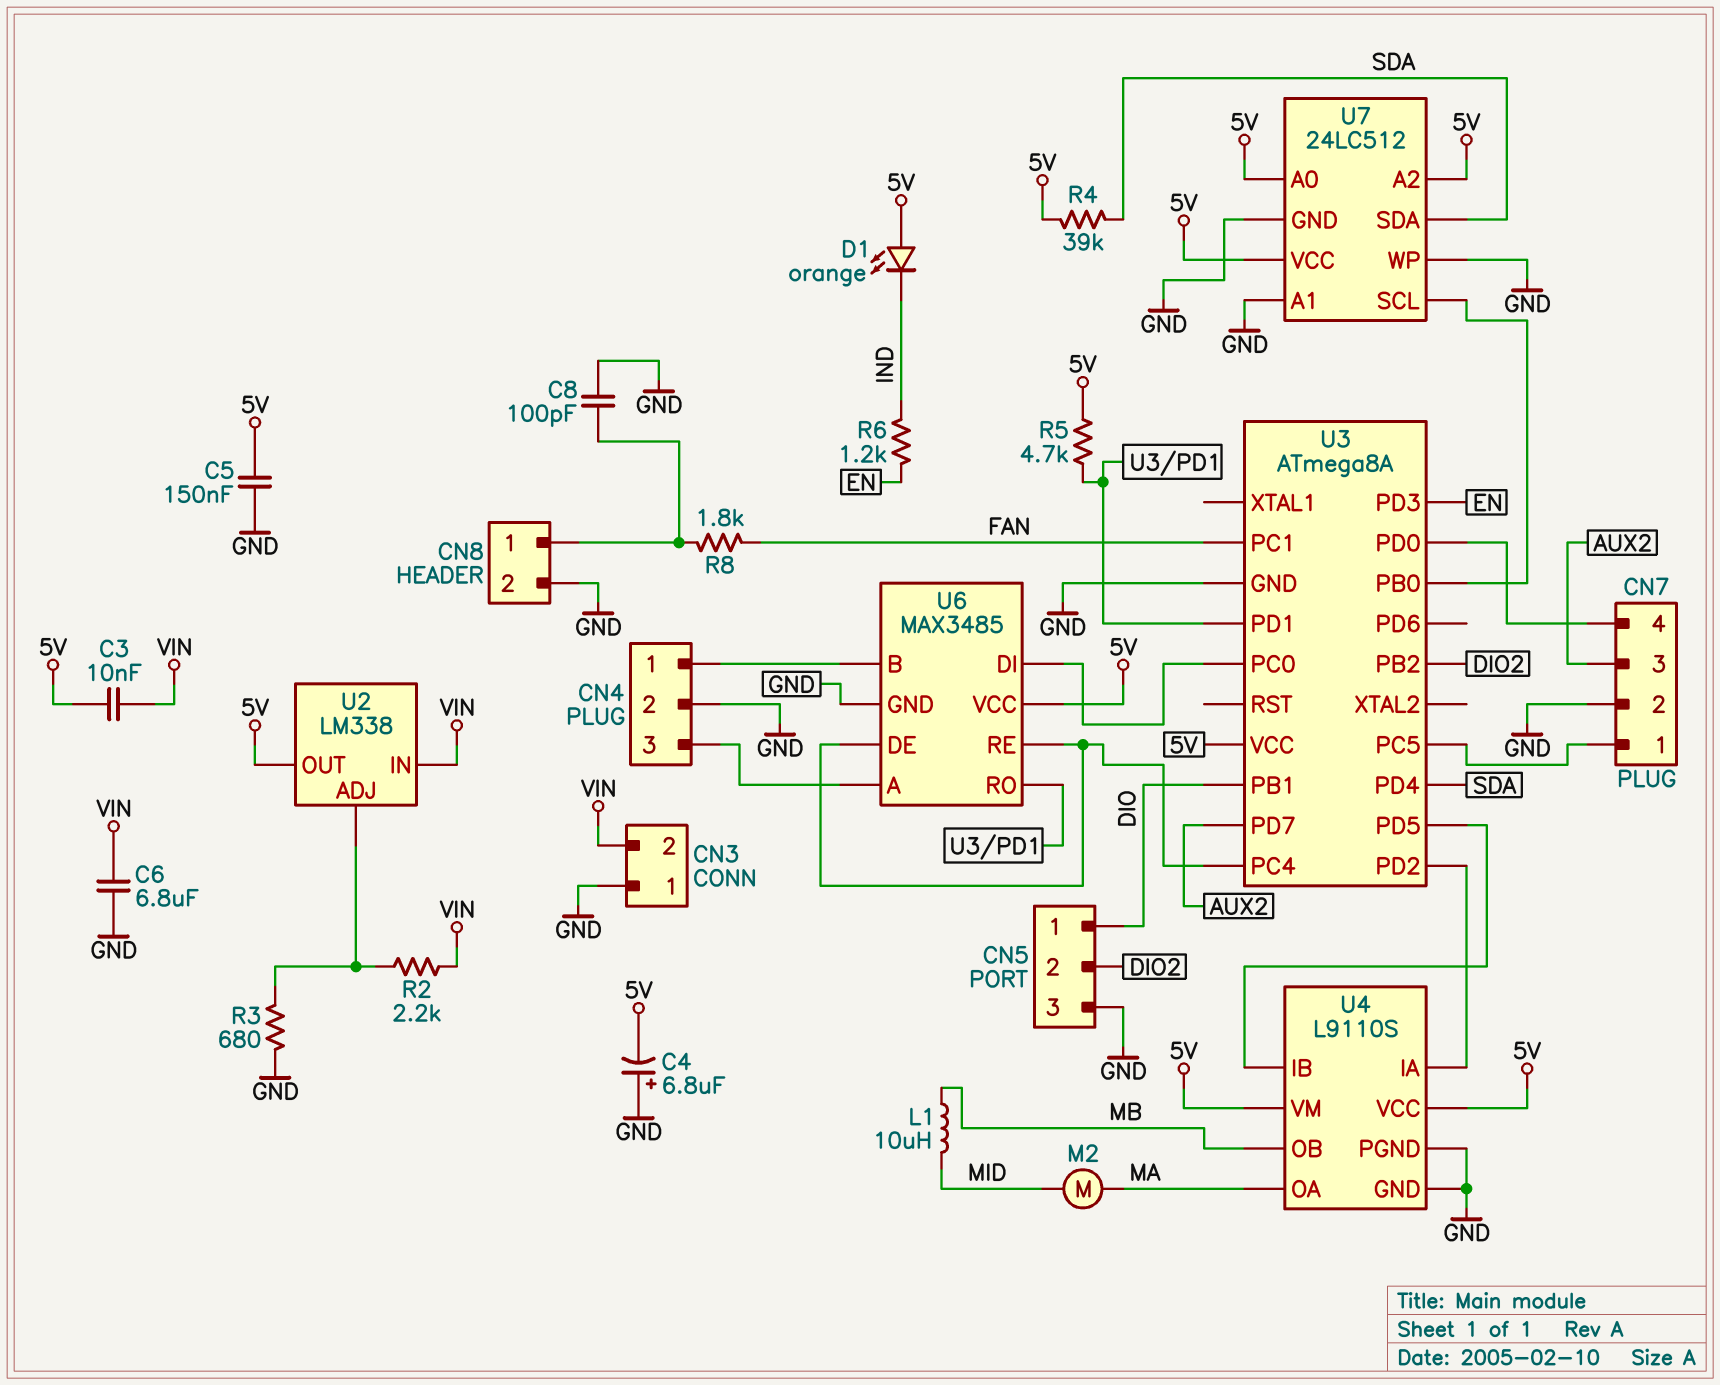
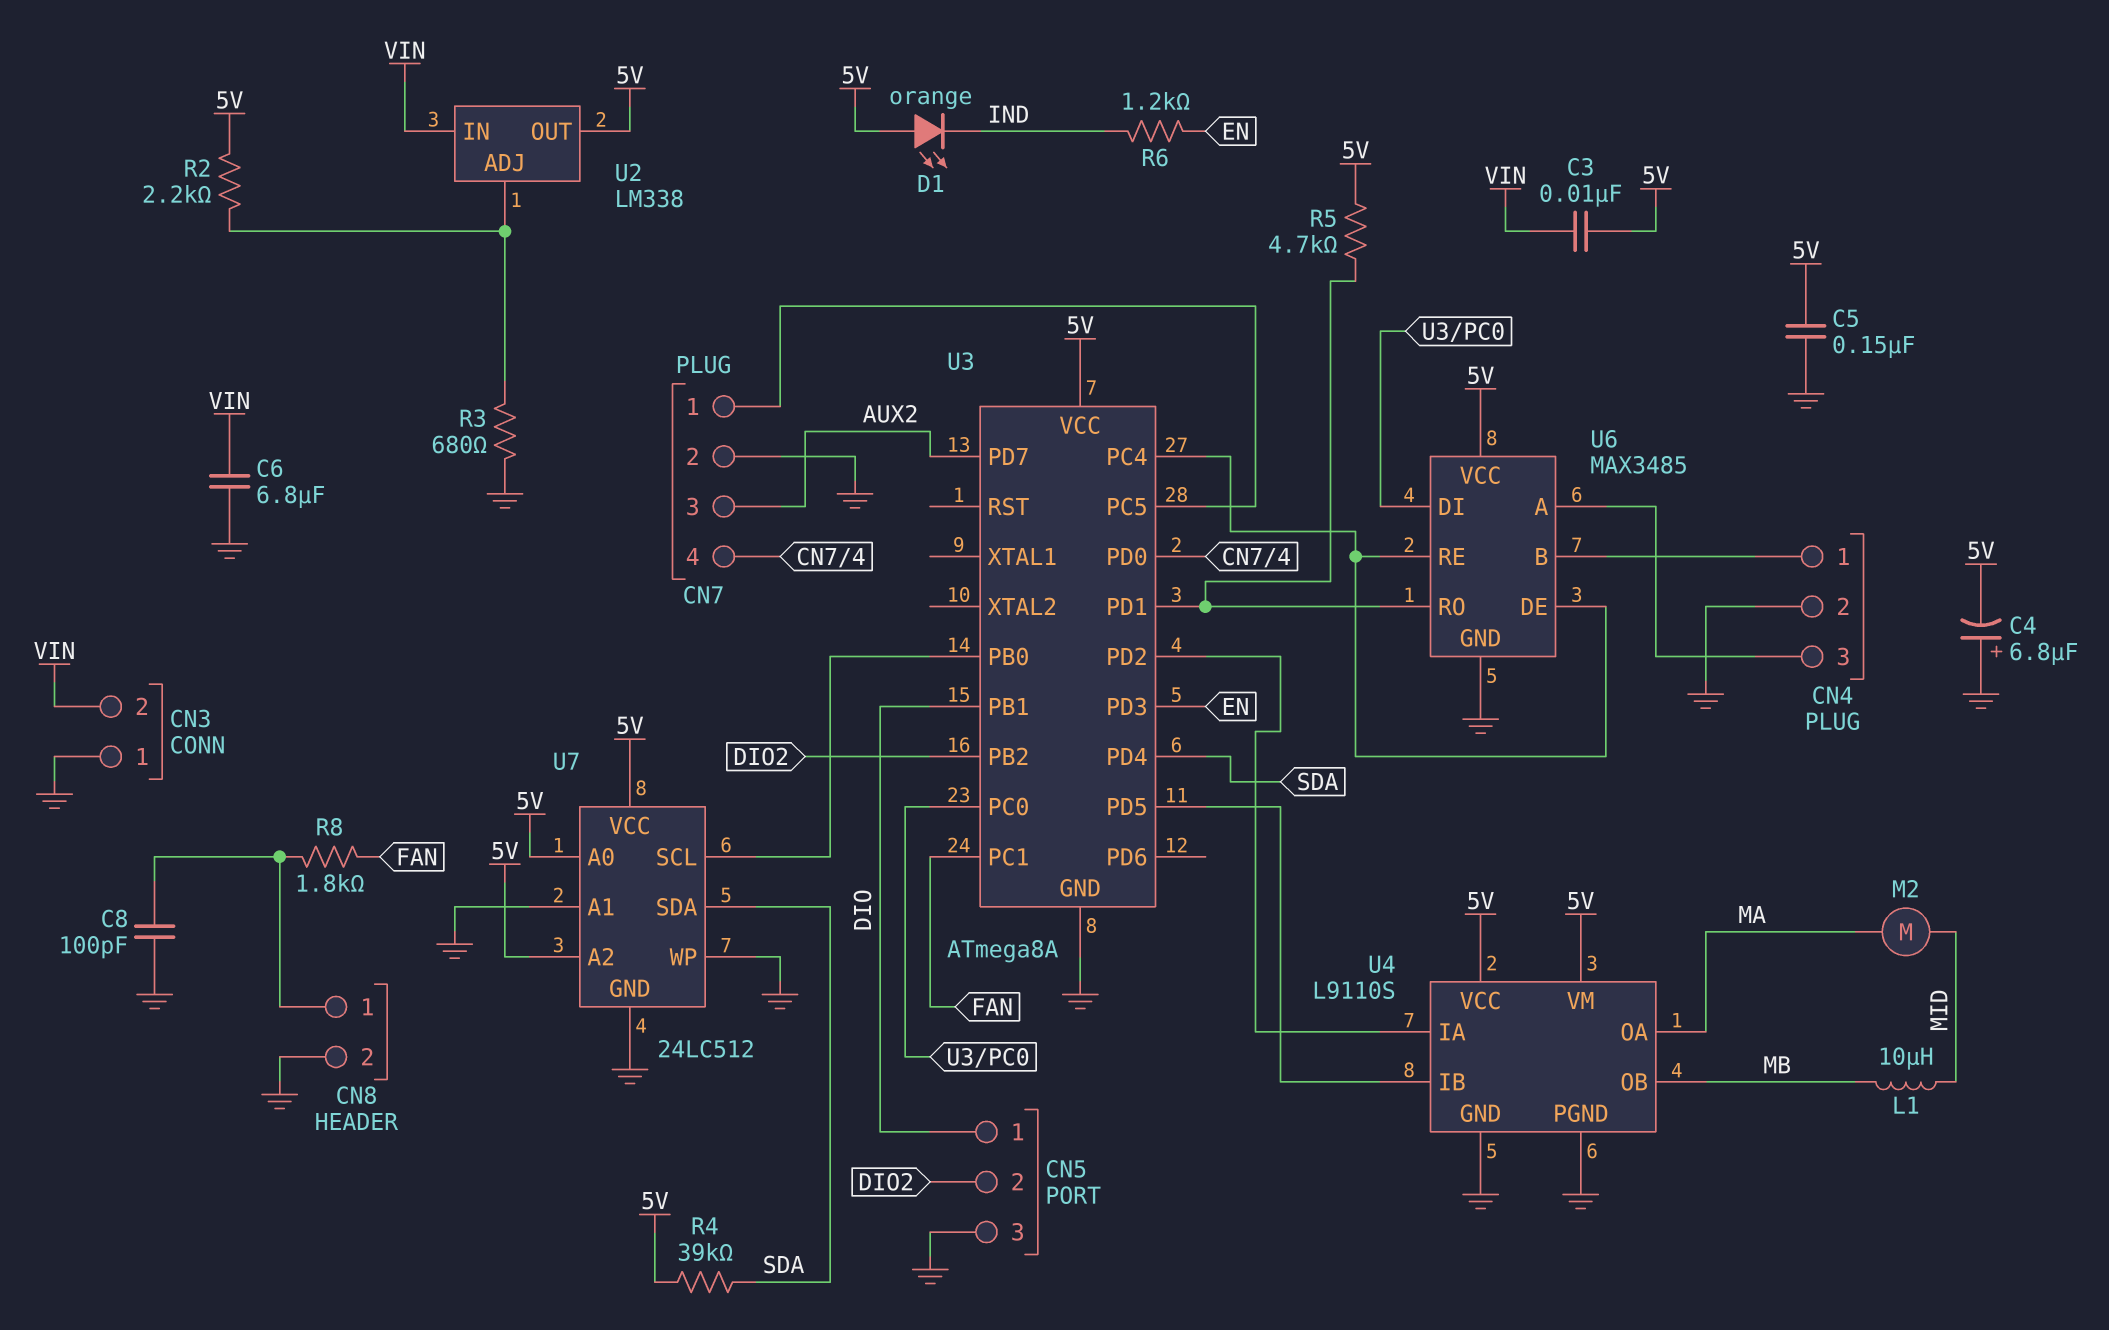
R2: 2.2k (U2/ADJ, VIN) -> 2.2k (5V, U2/ADJ)

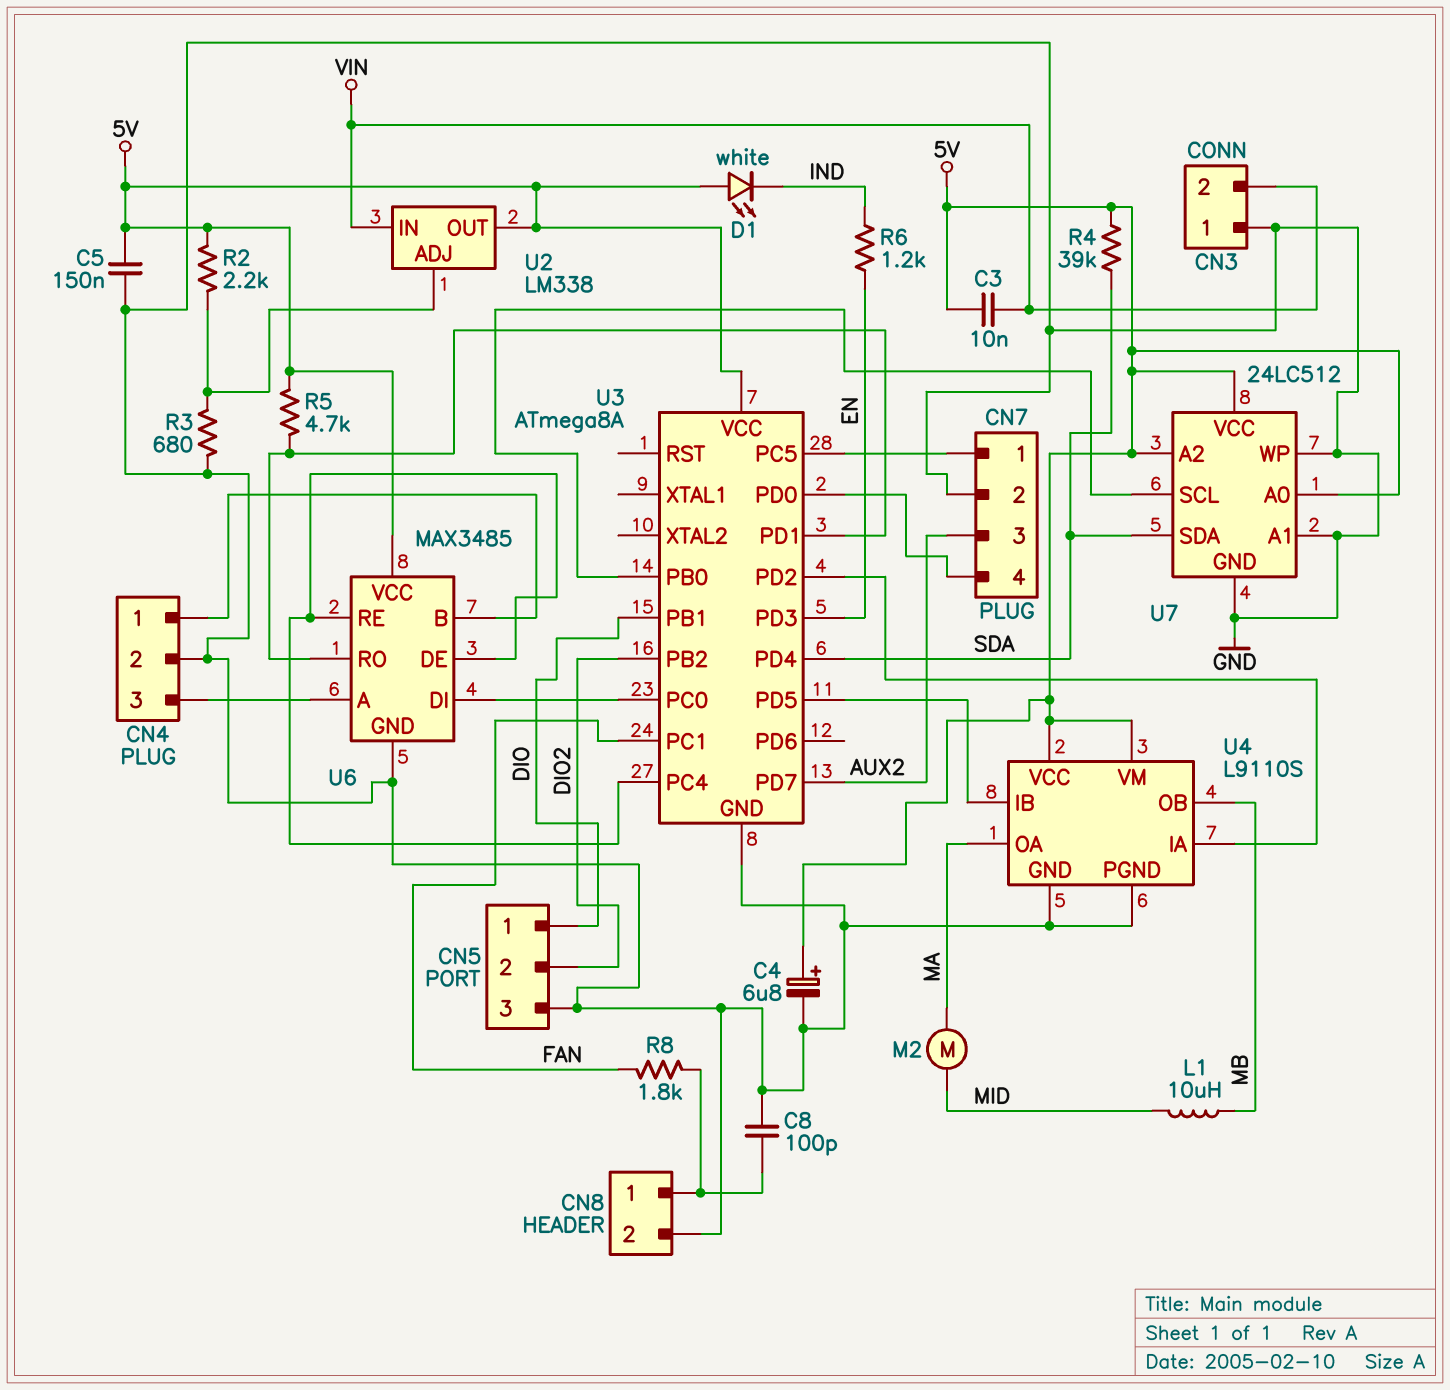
C4: 6.8uF (plus GND, minus 5V) -> 6.8uF (plus 5V, minus GND)
C6: 6.8uF (GND, VIN) -> none
D1: LED orange (A 5V, K IND) -> LED white (A 5V, K IND)

